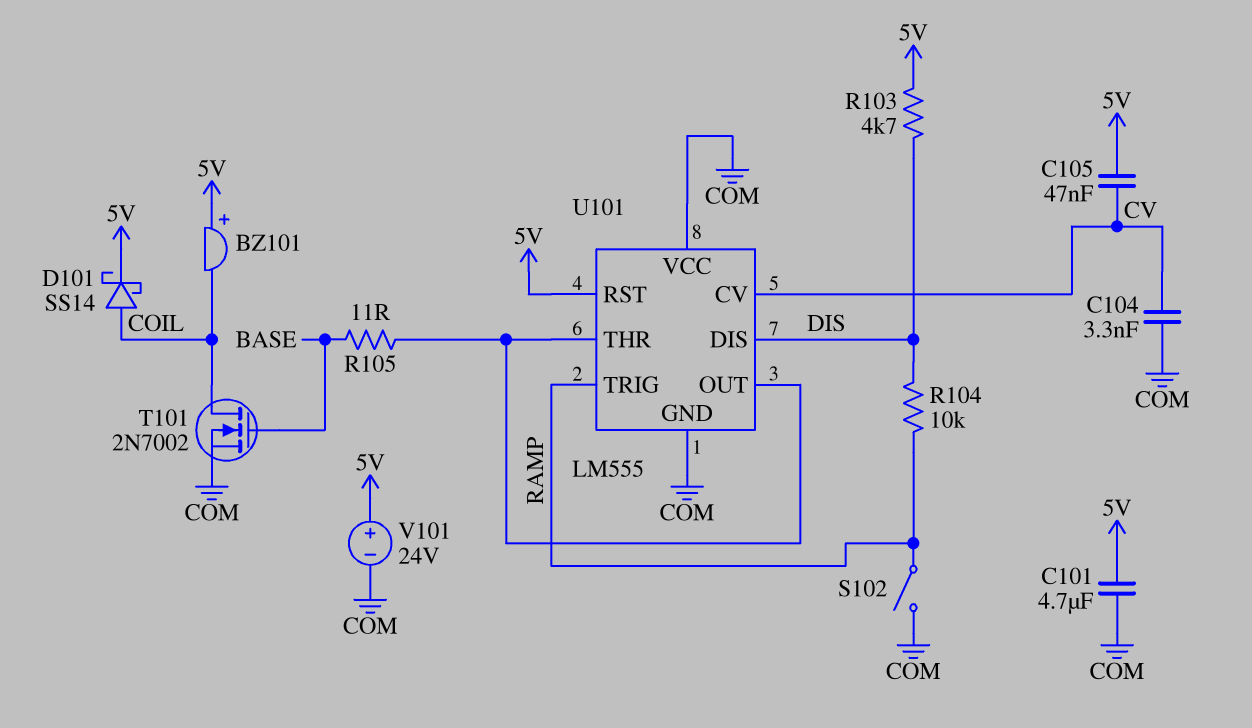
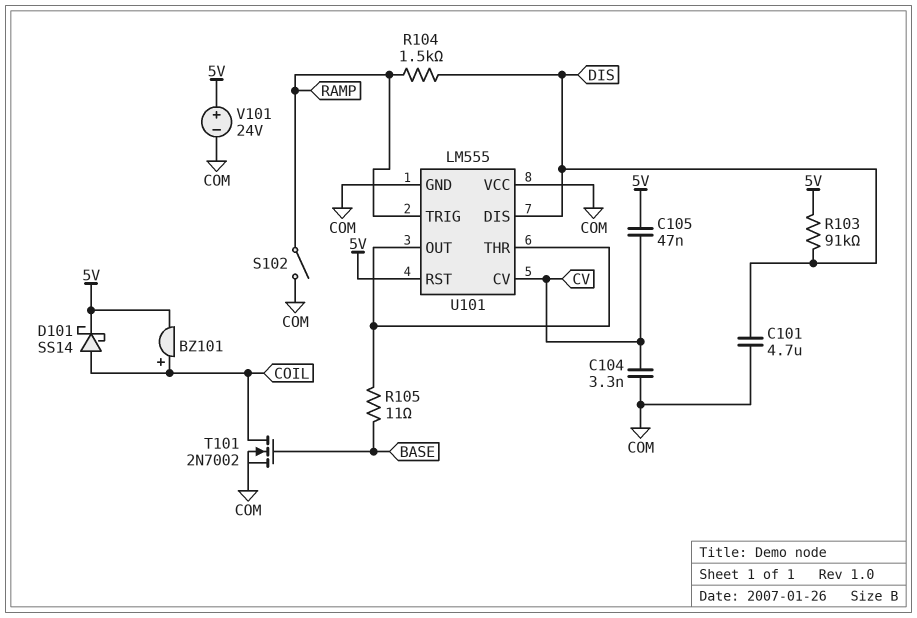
BZ101: buzzer (plus 5V, minus COIL) -> buzzer (plus COIL, minus 5V)
C101: 4.7uF (5V, COM) -> 4.7uF (COM, DIS)
R103: 4.7k (5V, DIS) -> 91k (5V, DIS)
R104: 10k (DIS, RAMP) -> 1.5k (DIS, RAMP)

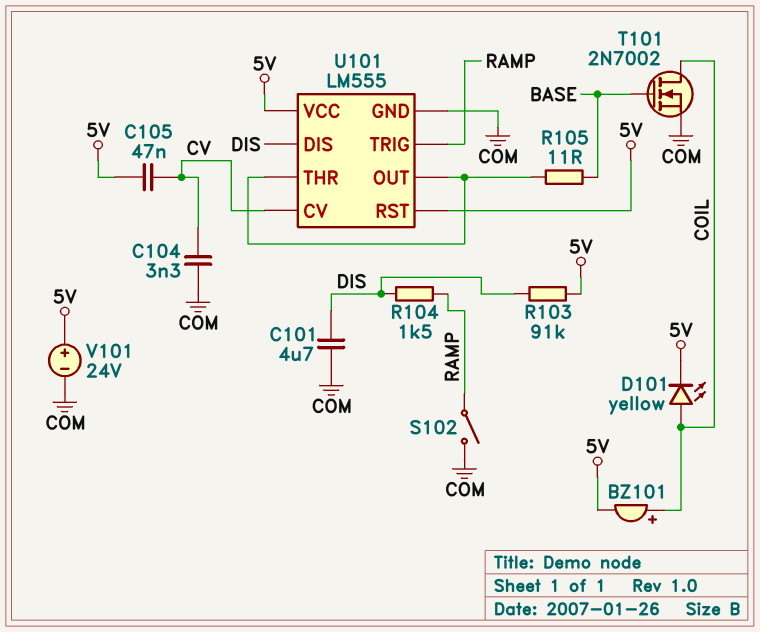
D101: schottky SS14 (A COIL, K 5V) -> LED yellow (A COIL, K 5V)
U101 pin VCC: COM -> 5V

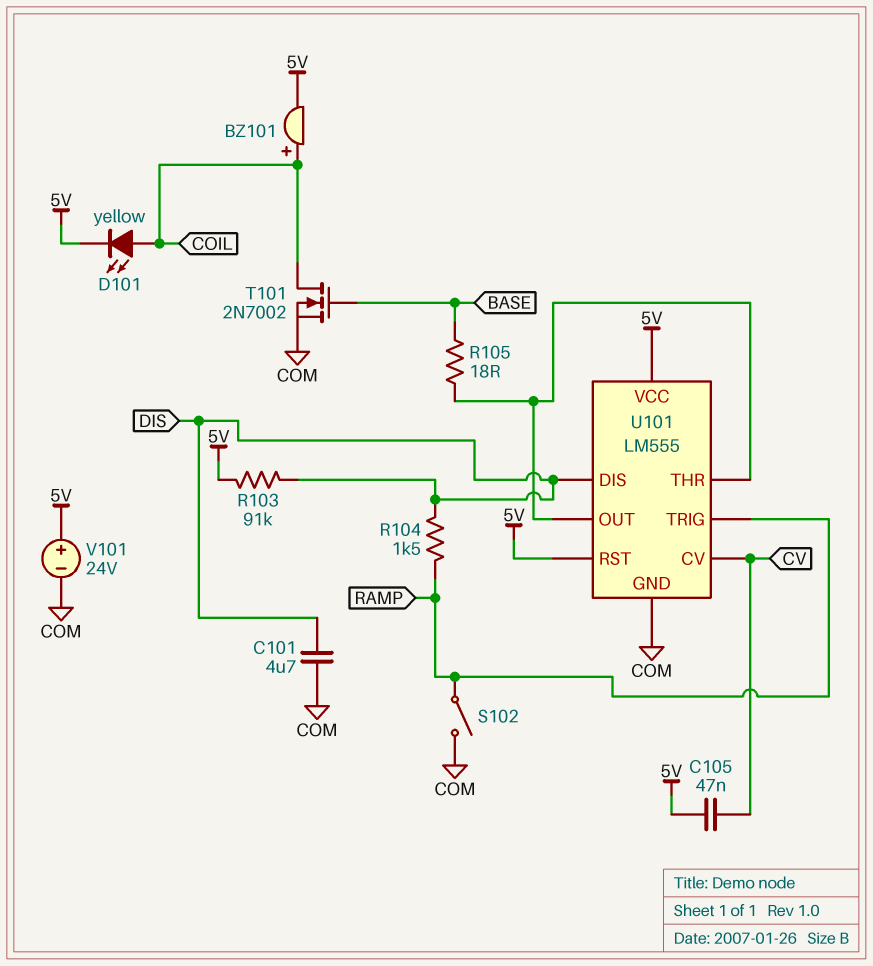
C104: 3.3nF (COM, CV) -> none
R105: 11 (BASE, U101/OUT) -> 18 (BASE, U101/OUT)

